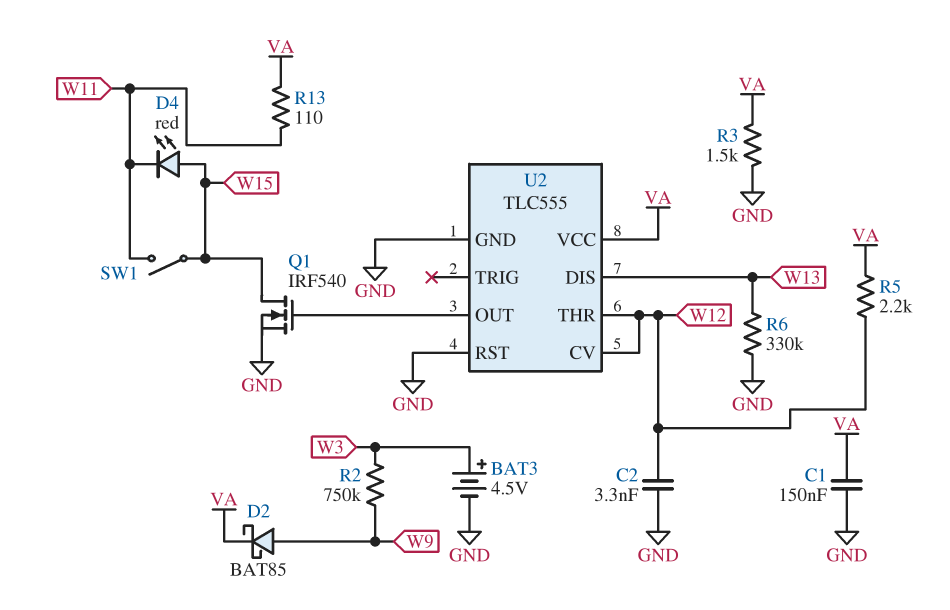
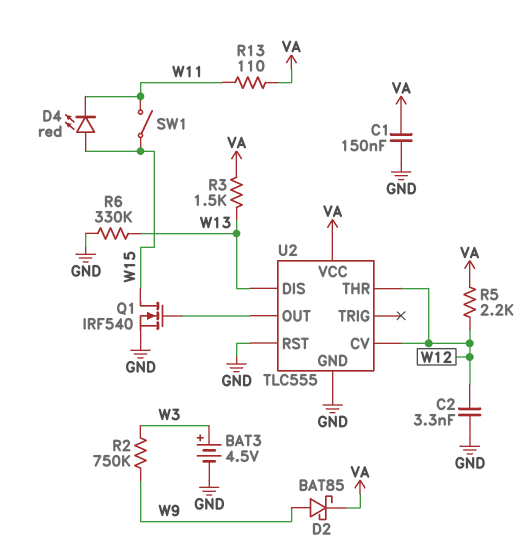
R3: 1.5k (GND, VA) -> 1.5k (VA, W13)

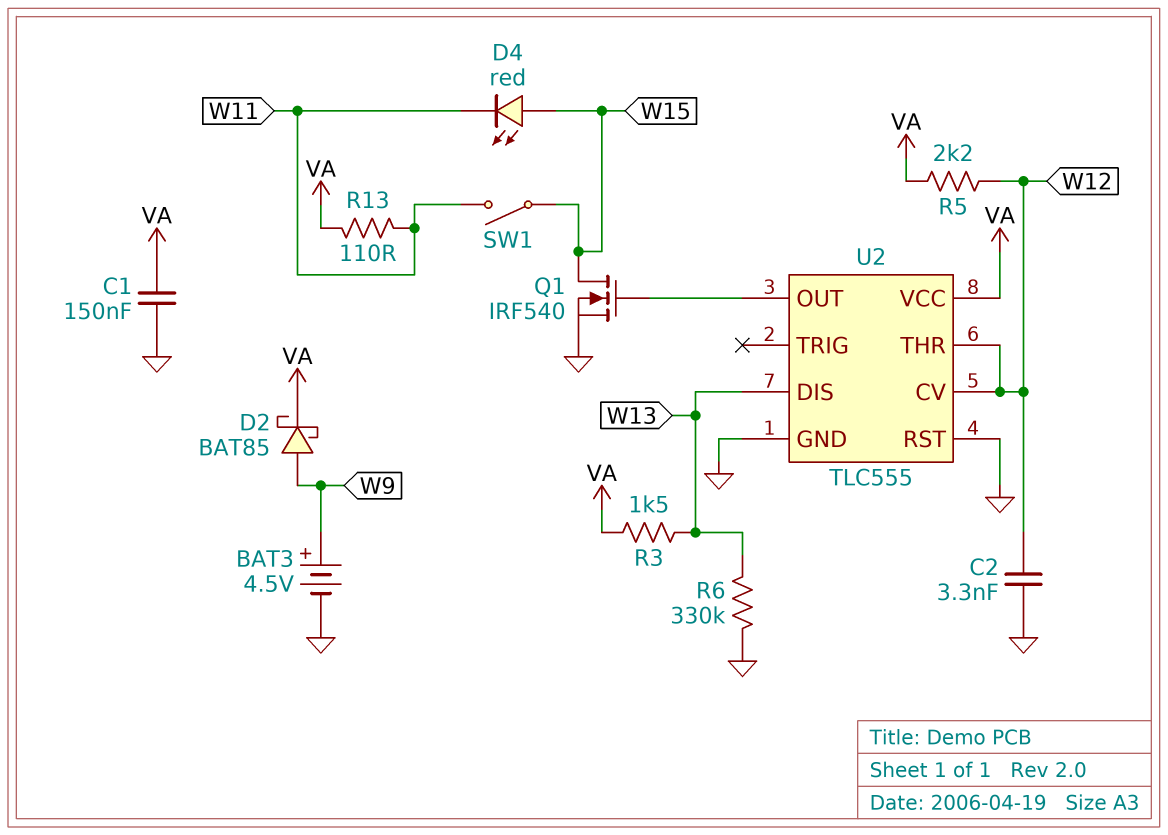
BAT3: 4.5V (plus W3, minus GND) -> 4.5V (plus W9, minus GND)
R2: 750k (W3, W9) -> none

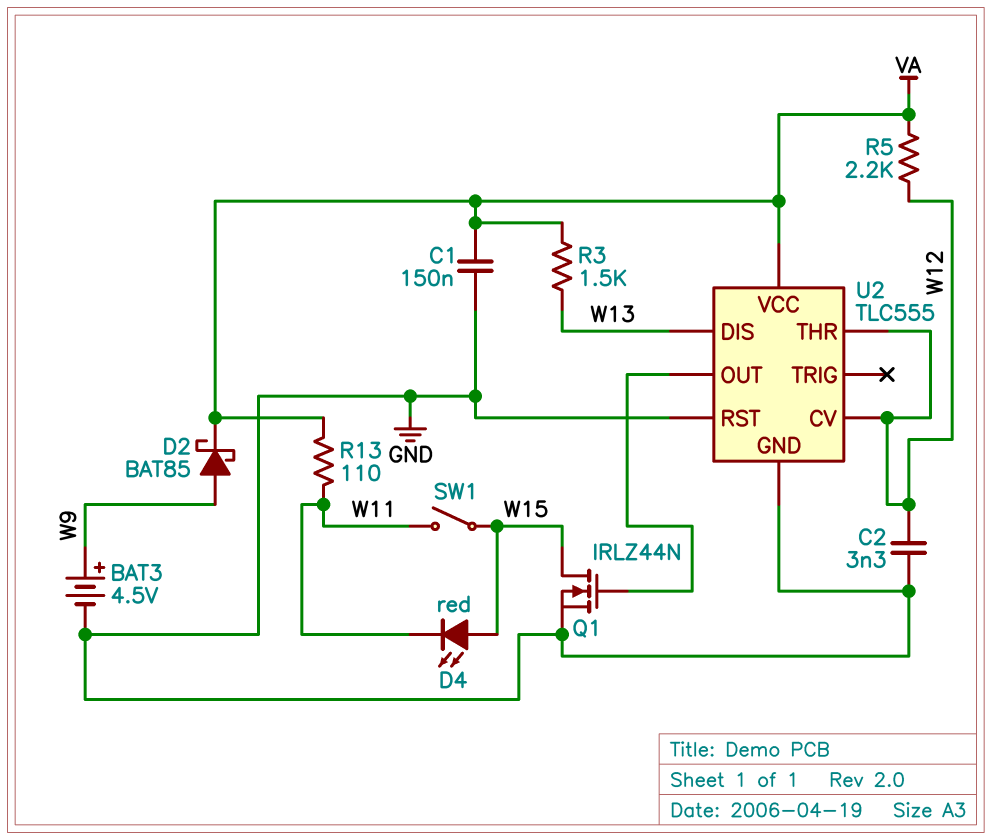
Q1: NMOS IRF540 (G U2/OUT, D W15, S GND) -> NMOS IRLZ44N (G U2/OUT, D W15, S GND)
R6: 330k (GND, W13) -> none

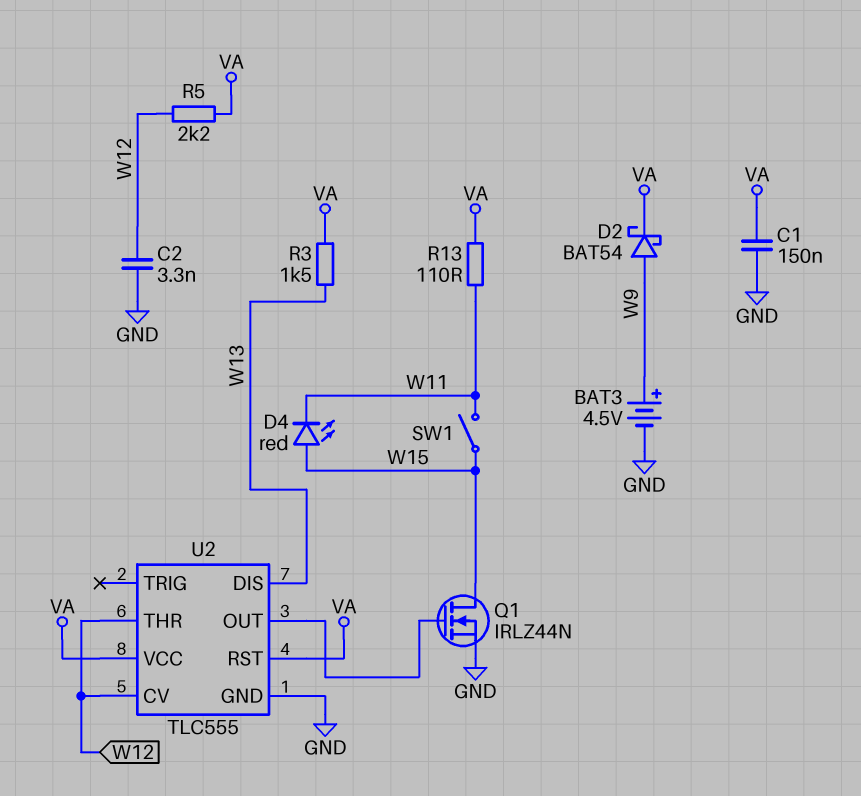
D2: schottky BAT85 (A W9, K VA) -> schottky BAT54 (A W9, K VA)
U2 pin RST: GND -> VA

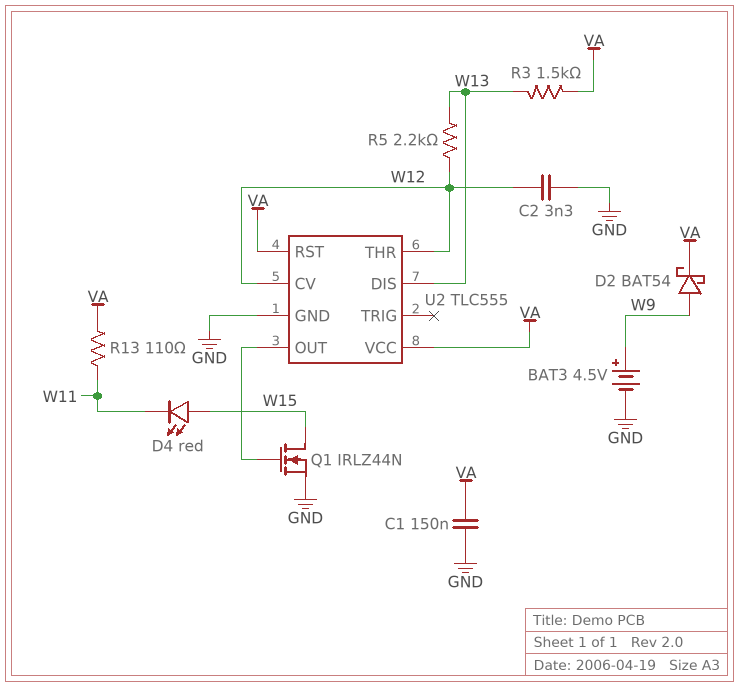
R5: 2.2k (VA, W12) -> 2.2k (W12, W13)
SW1: switch (W11, W15) -> none

